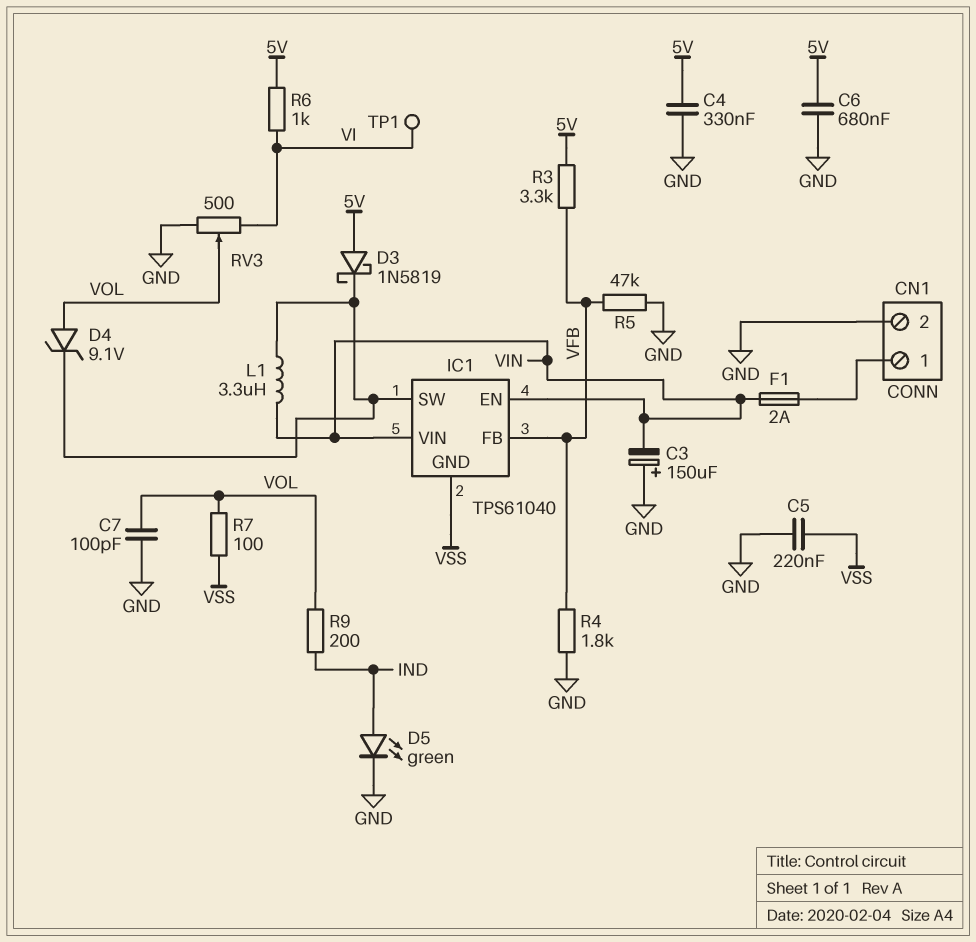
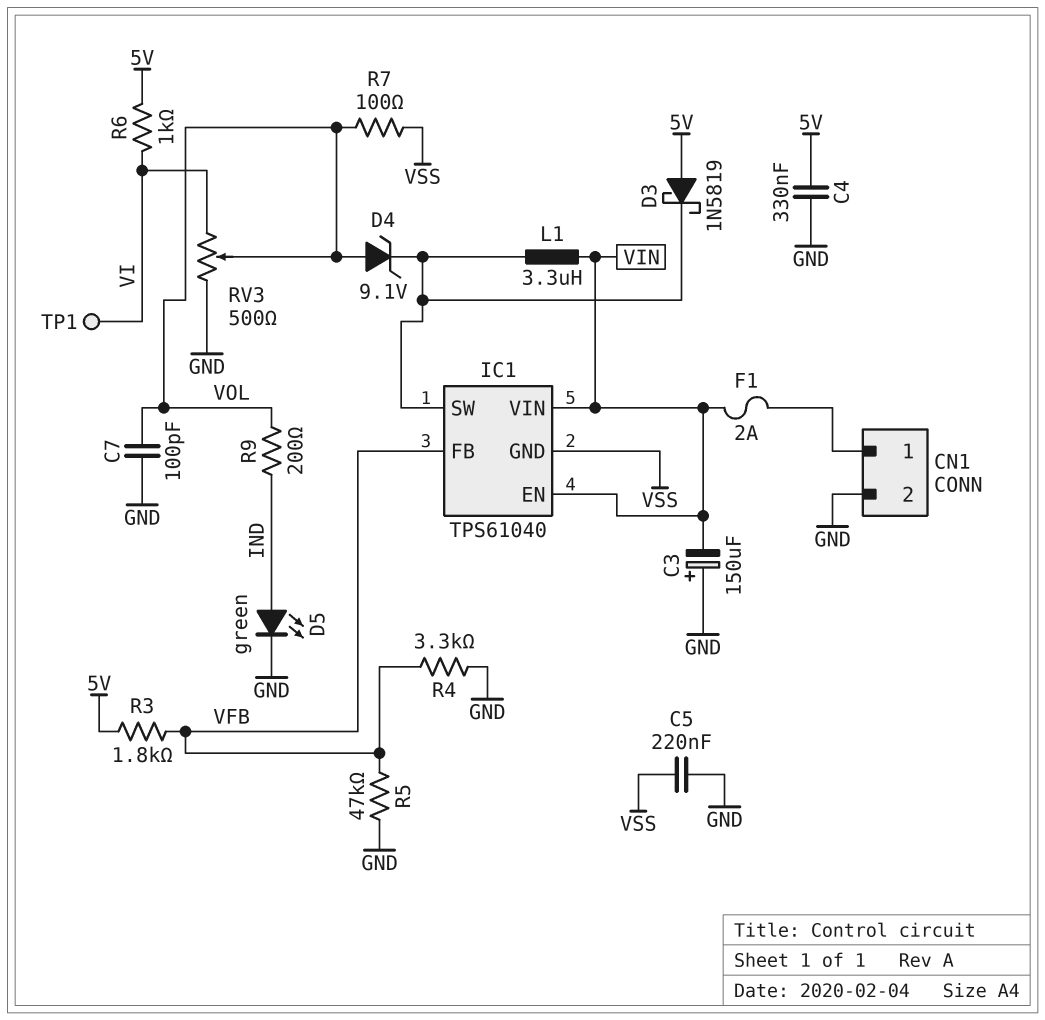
C6: 680nF (5V, GND) -> none
R3: 3.3k (5V, VFB) -> 1.8k (5V, VFB)
R4: 1.8k (GND, VFB) -> 3.3k (GND, VFB)

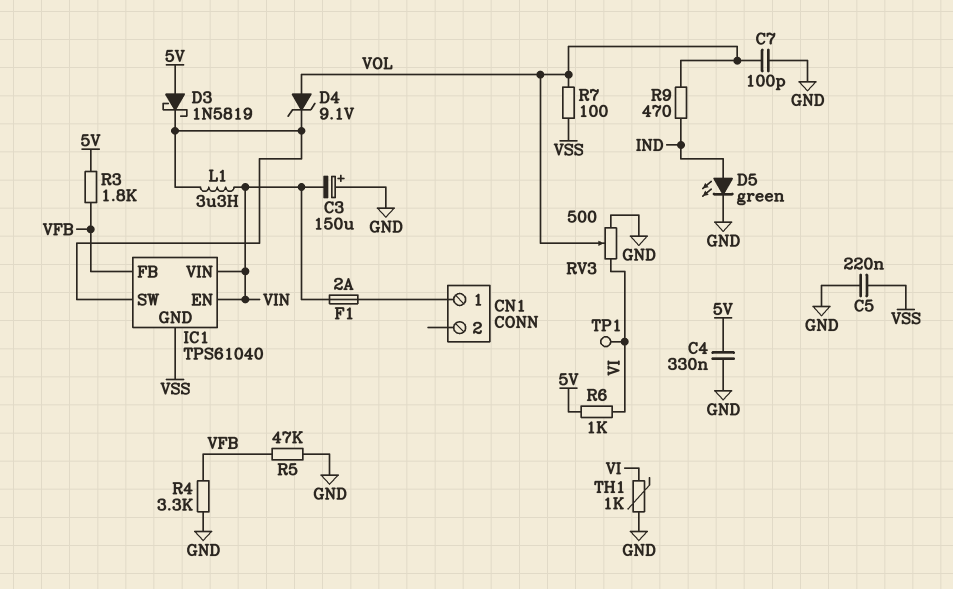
CN1 pin 2: GND -> none
R9: 200 (IND, VOL) -> 470 (IND, VOL)
TH1: none -> 1k (GND, VI)

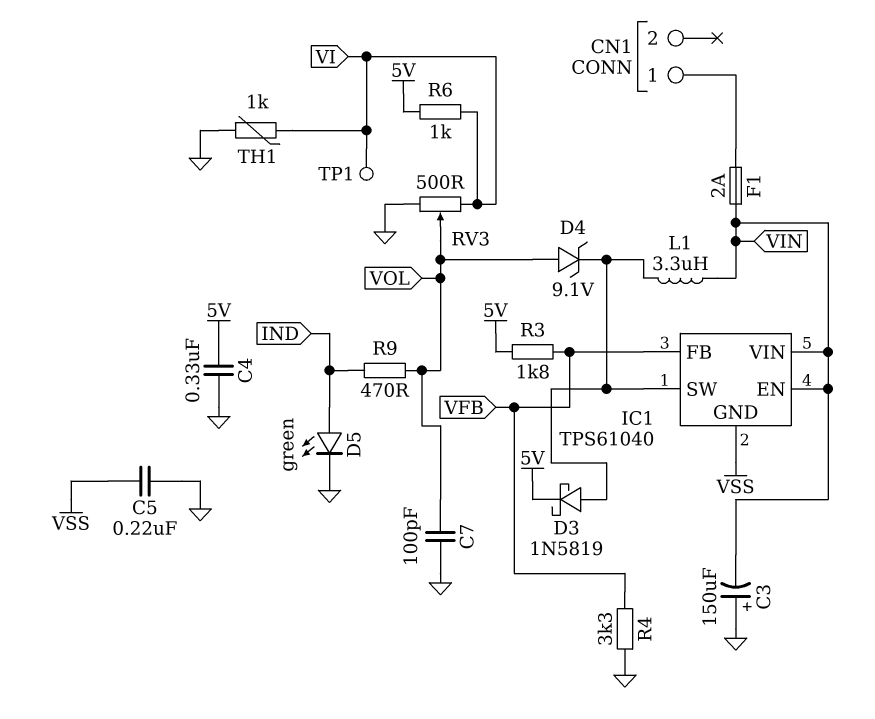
D3: schottky 1N5819 (A 5V, K IC1/SW) -> schottky 1N5819 (A IC1/SW, K 5V)
R5: 47k (GND, VFB) -> none
R7: 100 (VOL, VSS) -> none

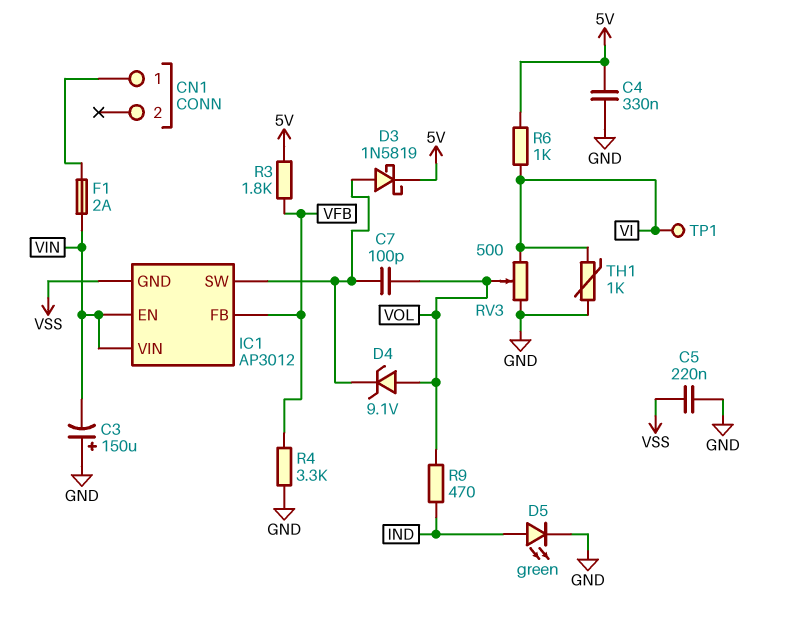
C7: 100pF (GND, VOL) -> 100pF (IC1/SW, VOL)
IC1: TPS61040 -> AP3012
L1: 3.3uH (IC1/SW, VIN) -> none

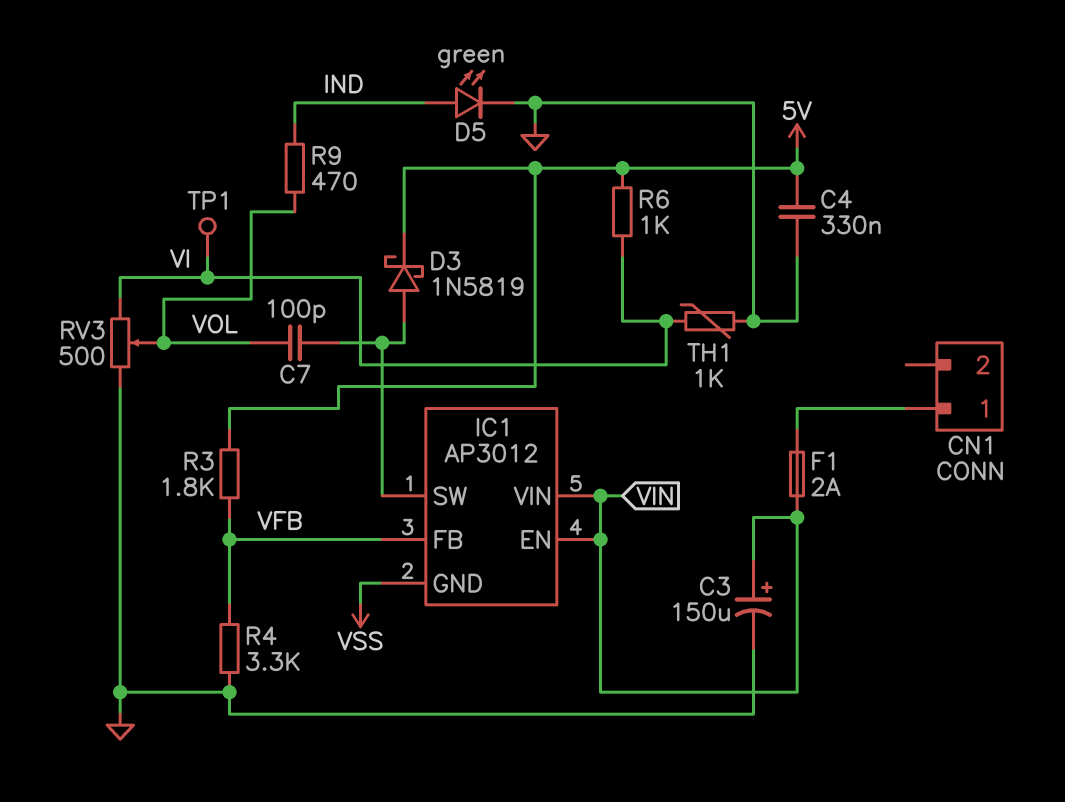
C3: 150uF (plus GND, minus VIN) -> 150uF (plus VIN, minus GND)
C5: 220nF (GND, VSS) -> none
D4: zener 9.1V (A VOL, K IC1/SW) -> none

